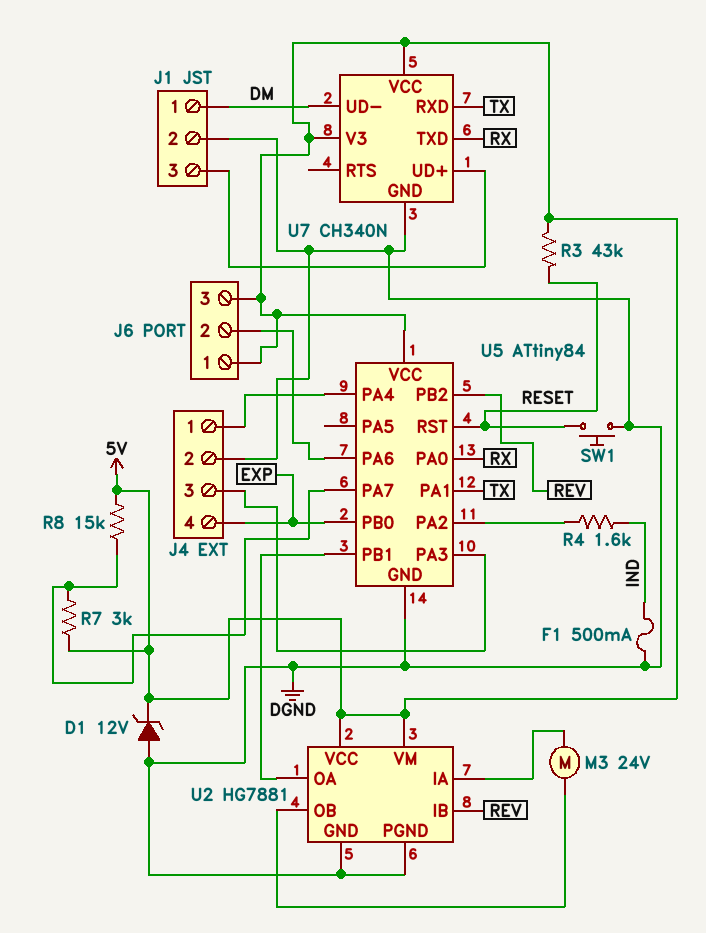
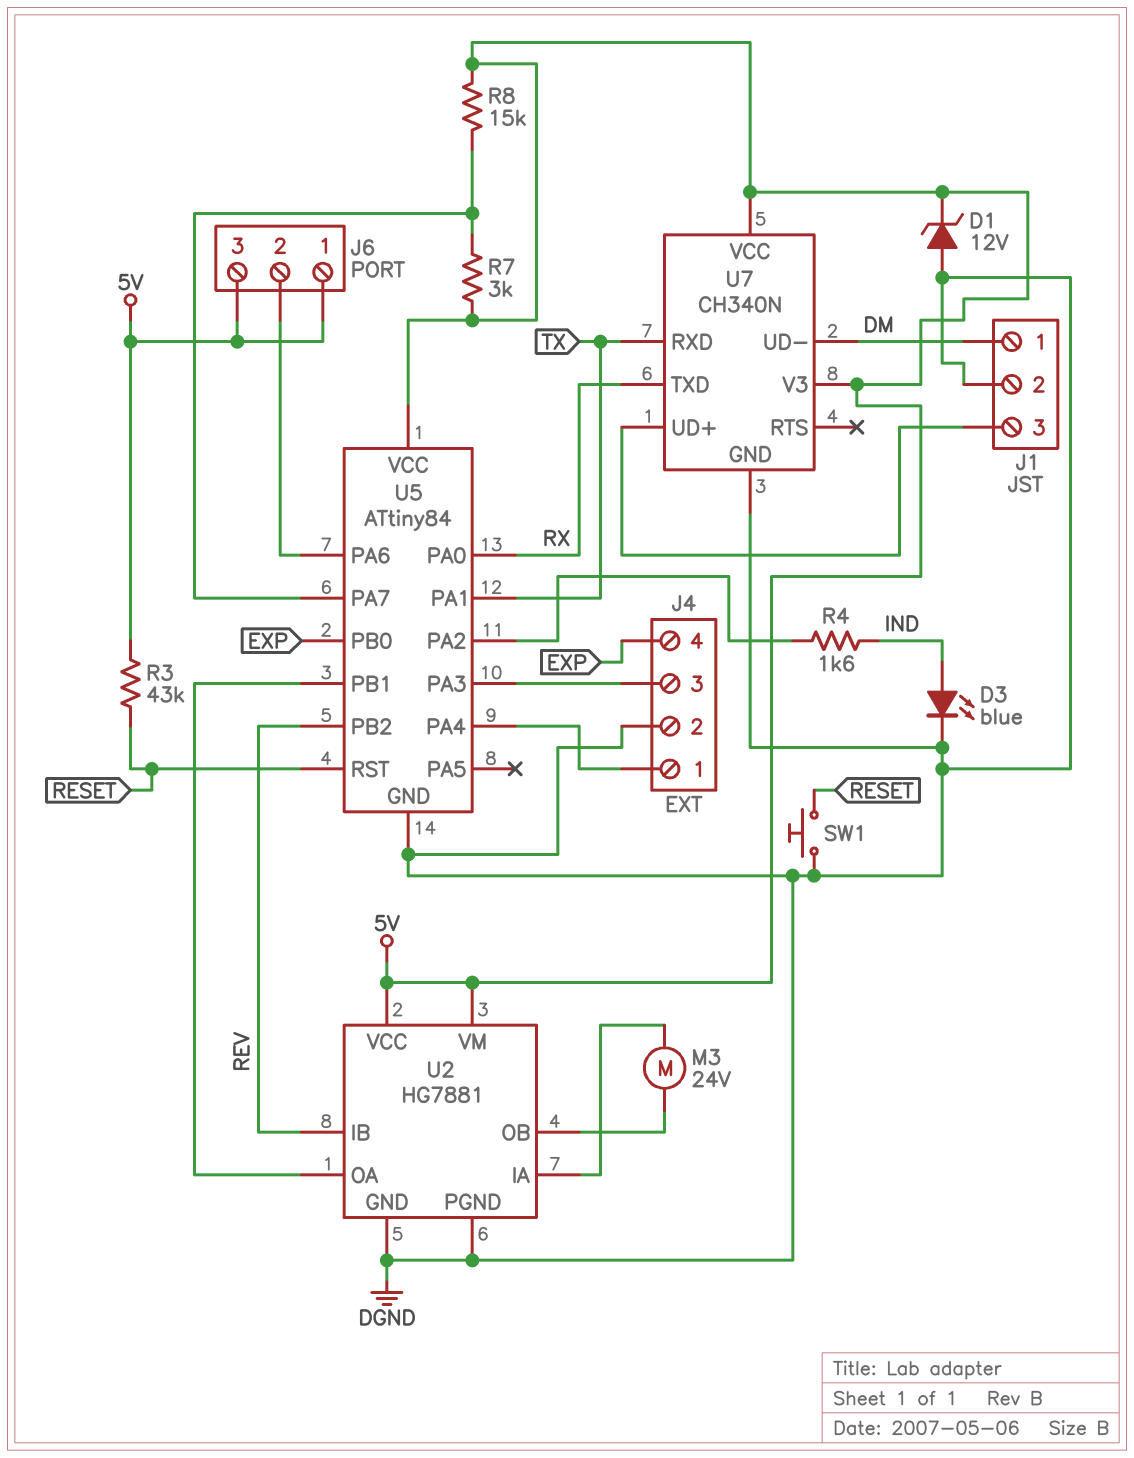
D3: none -> LED blue (A IND, K DGND)
F1: 500mA (DGND, IND) -> none

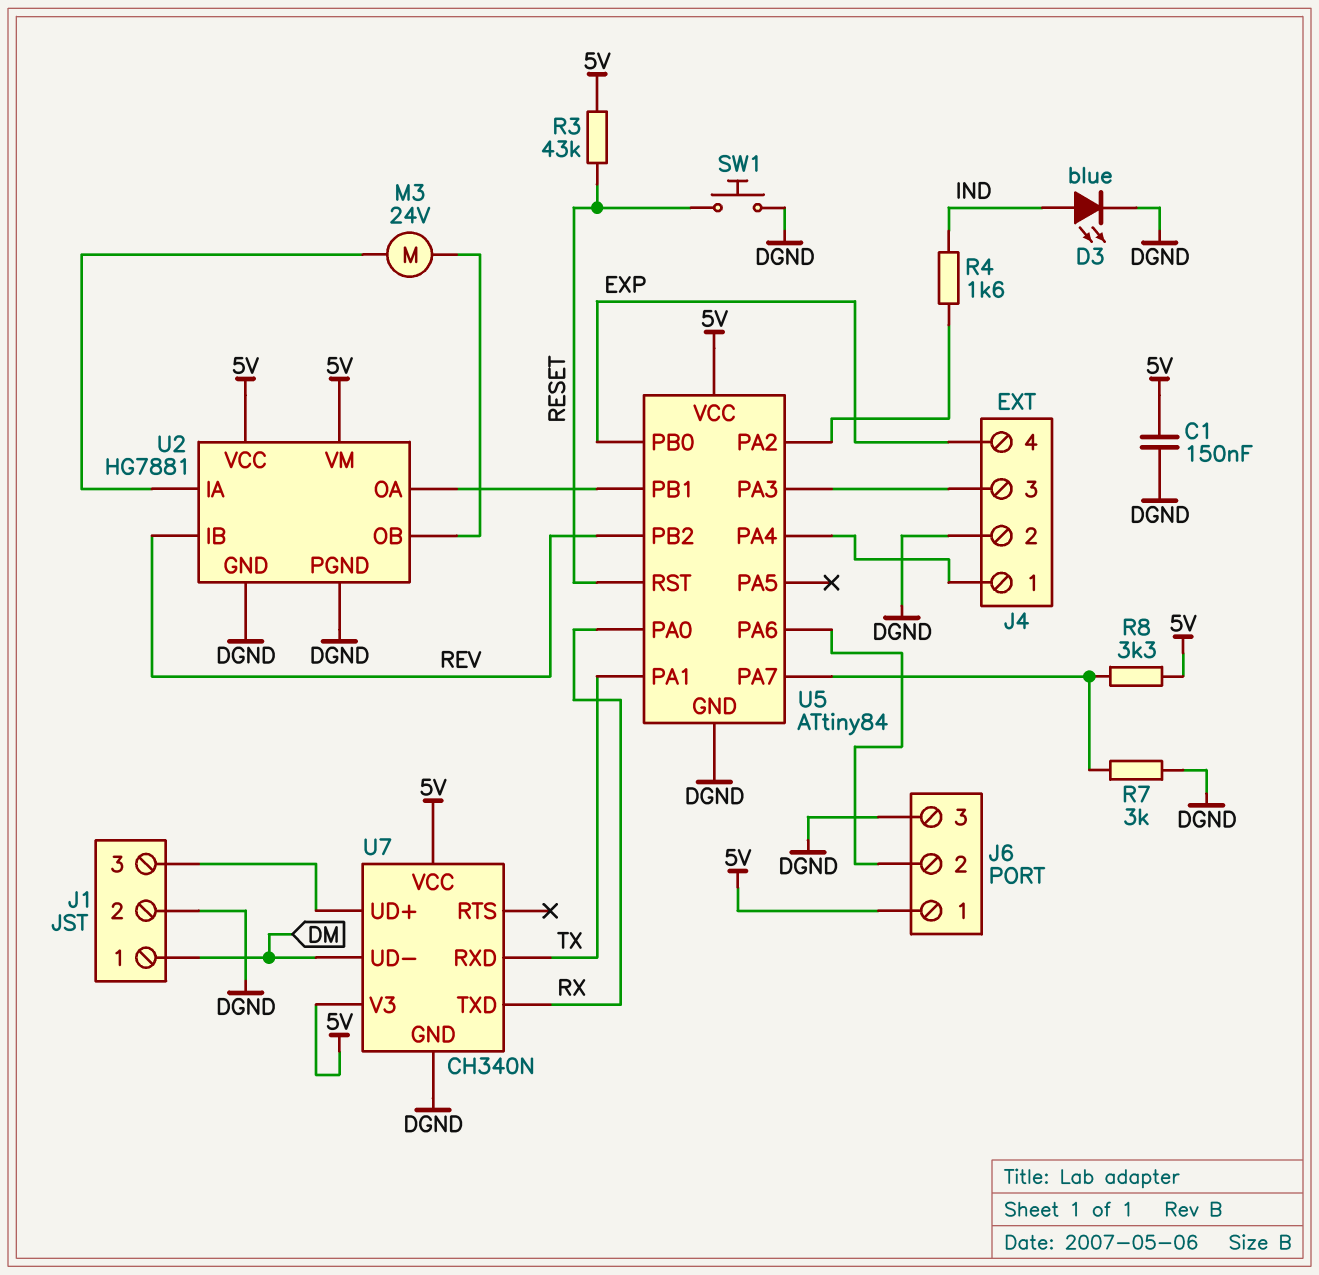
C1: none -> 150nF (5V, DGND)
D1: zener 12V (A DGND, K 5V) -> none
J6 pin 3: 5V -> DGND
R7: 3k (5V, U5/PA7) -> 3k (DGND, U5/PA7)
R8: 15k (5V, U5/PA7) -> 3.3k (5V, U5/PA7)

